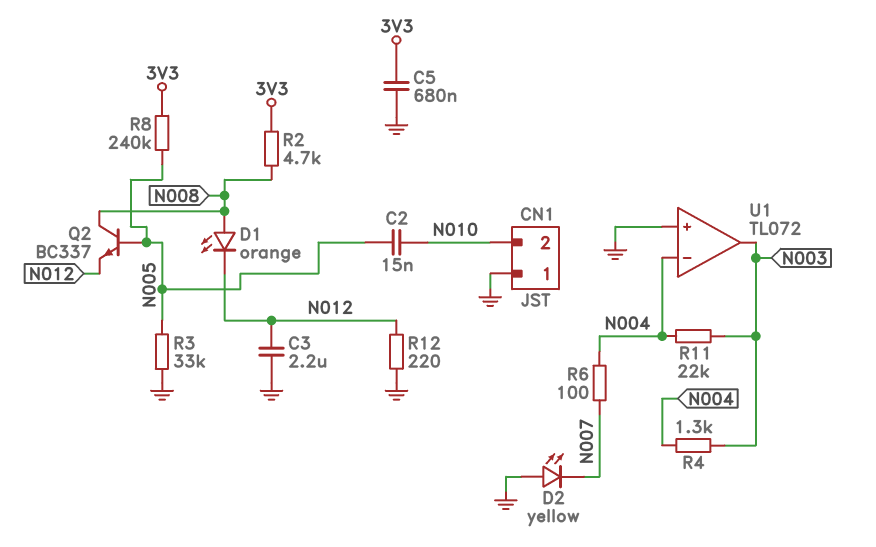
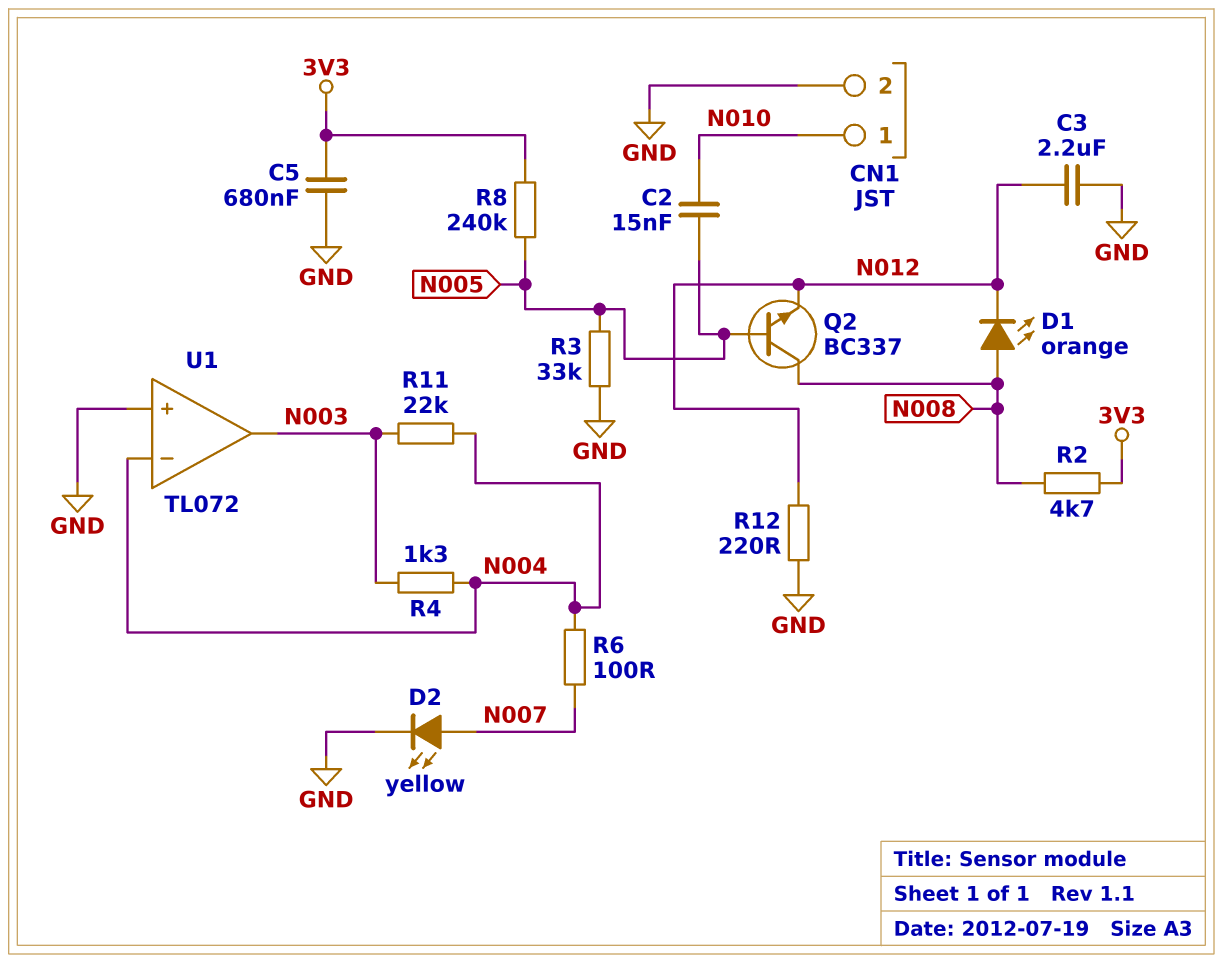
CN1 pin 1: GND -> N010
CN1 pin 2: N010 -> GND
D2: LED yellow (A GND, K N007) -> LED yellow (A N007, K GND)

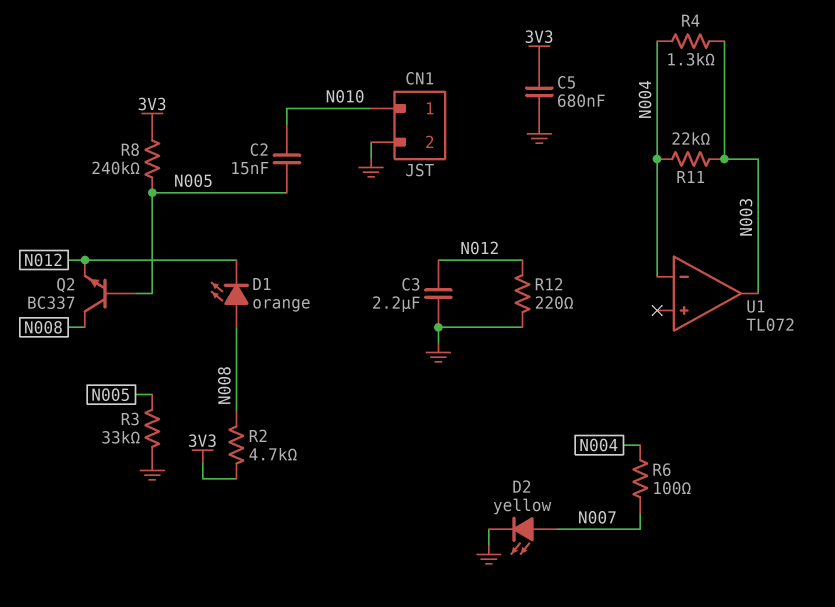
U1 pin in+: GND -> none

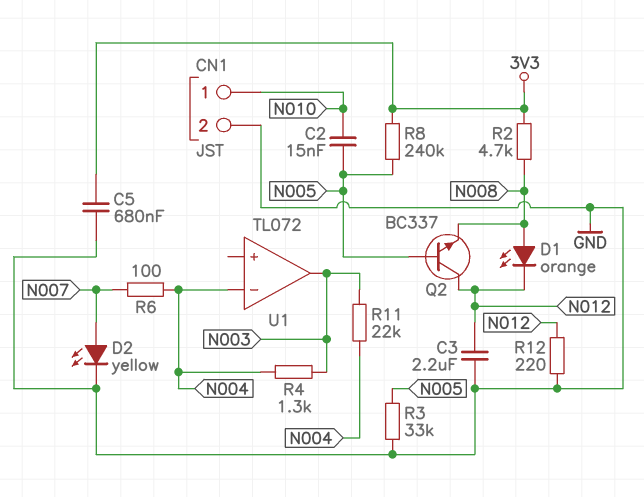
Q2: NPN BC337 (B N005, C N008, E N012) -> NPN BC337 (B N005, C N012, E N008)

